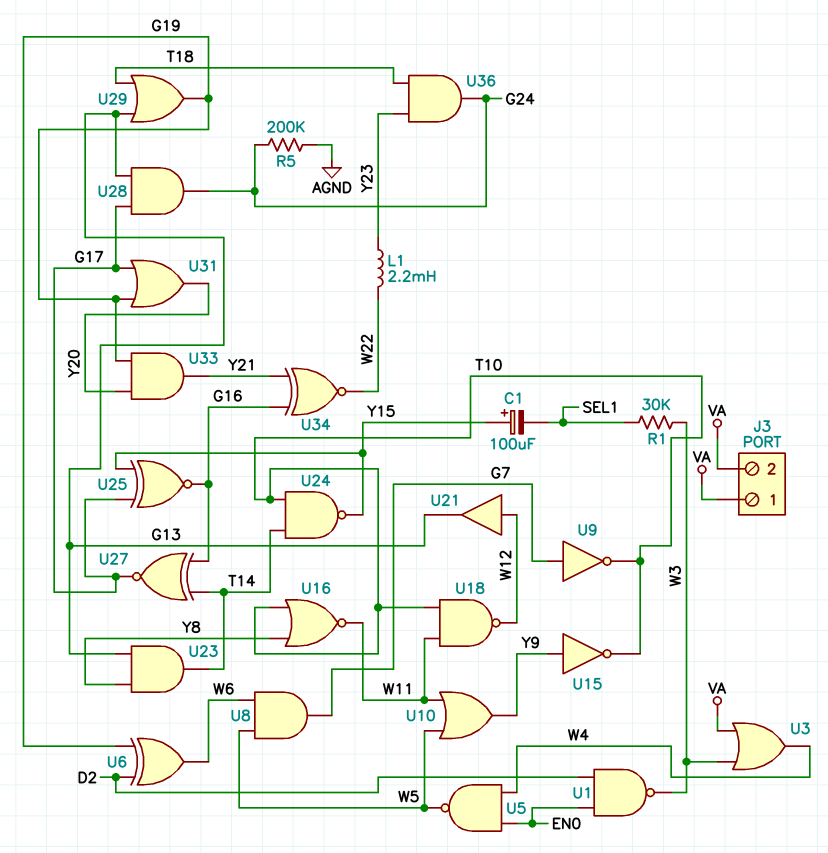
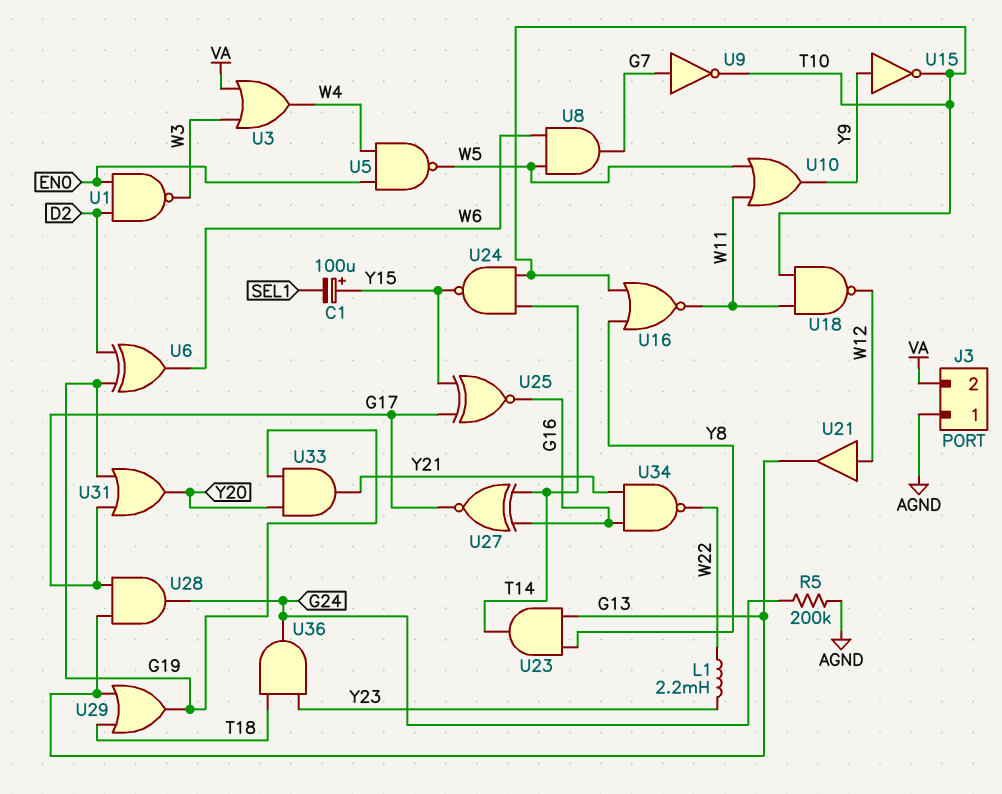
J3 pin 1: VA -> AGND
R1: 30k (SEL1, W3) -> none
U34: XNOR (in G16, in Y21, out W22) -> NAND (in G16, in Y21, out W22)

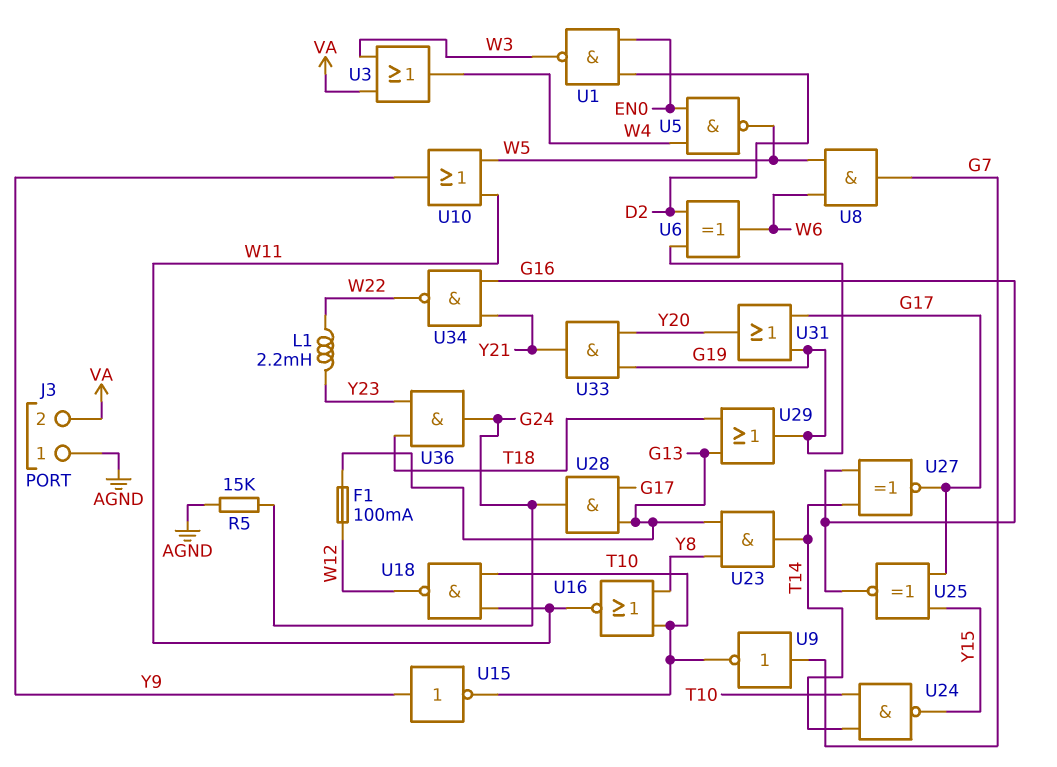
C1: 100uF (plus Y15, minus SEL1) -> none
F1: none -> 100mA (G13, W12)
R5: 200k (AGND, G24) -> 15k (AGND, G24)
U21: buffer (in W12, out G13) -> none

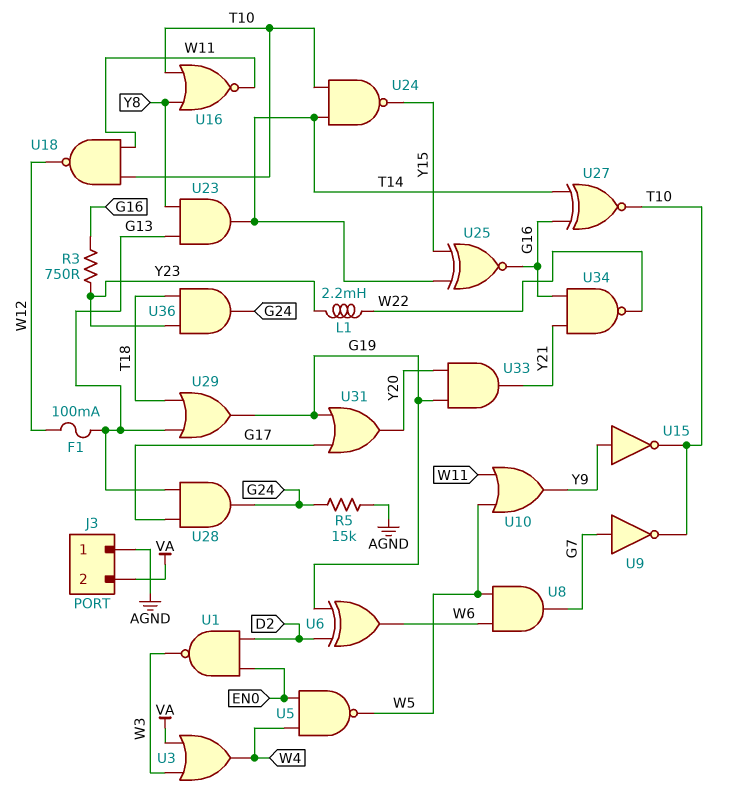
R3: none -> 750 (G16, Y23)
U25: XNOR (in G17, in Y15, out G16) -> XNOR (in T14, in Y15, out G16)
U27: XNOR (in G16, in T14, out G17) -> XNOR (in G16, in T14, out T10)

